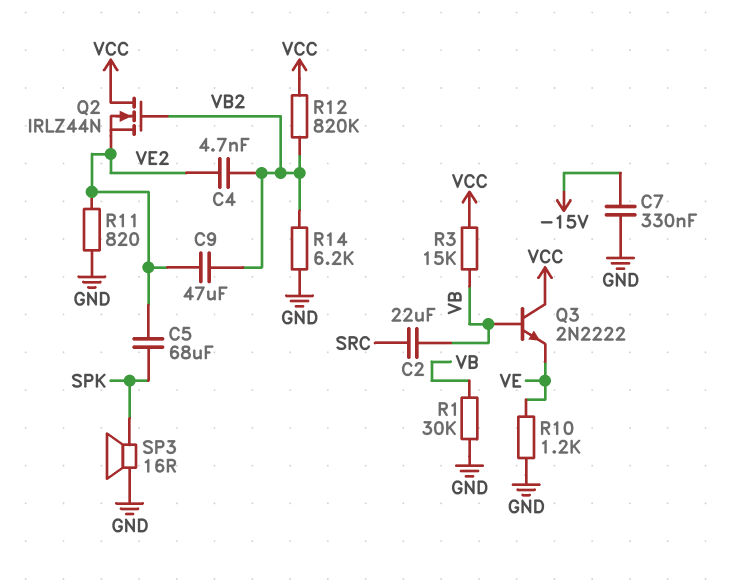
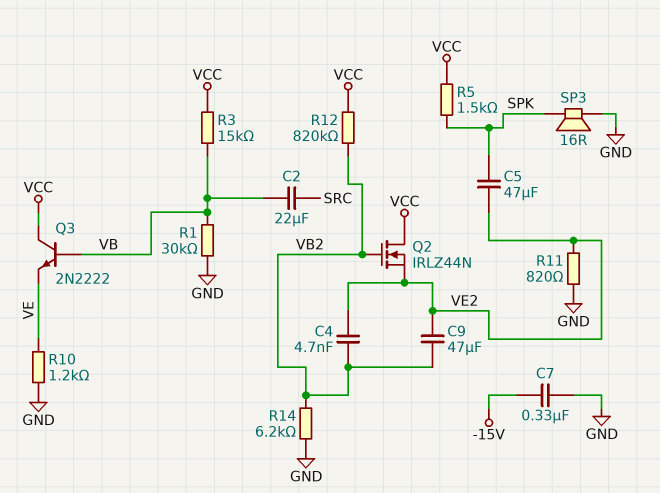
C5: 68uF (SPK, VE2) -> 47uF (SPK, VE2)
R5: none -> 1.5k (SPK, VCC)

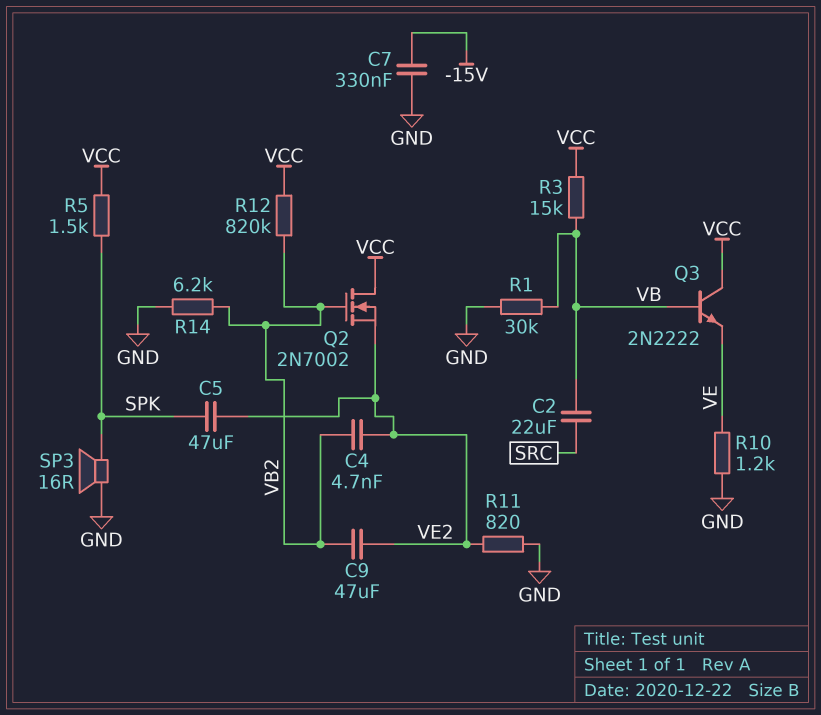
Q2: NMOS IRLZ44N (G VB2, D VCC, S VE2) -> NMOS 2N7002 (G VB2, D VCC, S VE2)

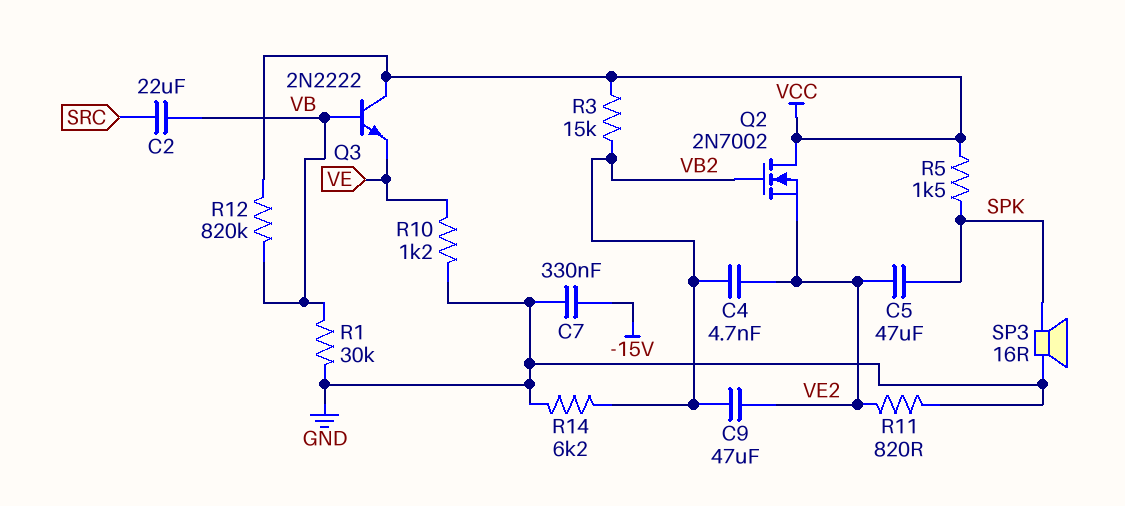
R3: 15k (VB, VCC) -> 15k (VB2, VCC)
R12: 820k (VB2, VCC) -> 820k (VB, VCC)

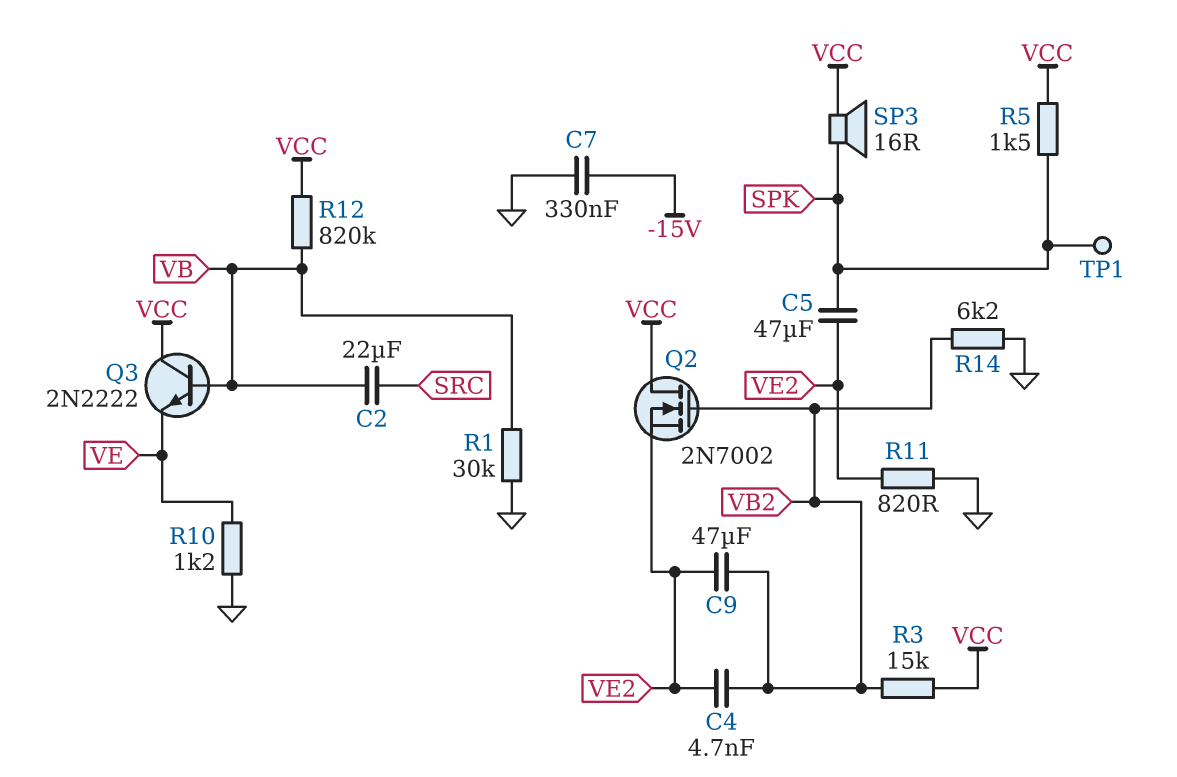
SP3: speaker 16R (GND, SPK) -> speaker 16R (SPK, VCC)
TP1: none -> test point (SPK)

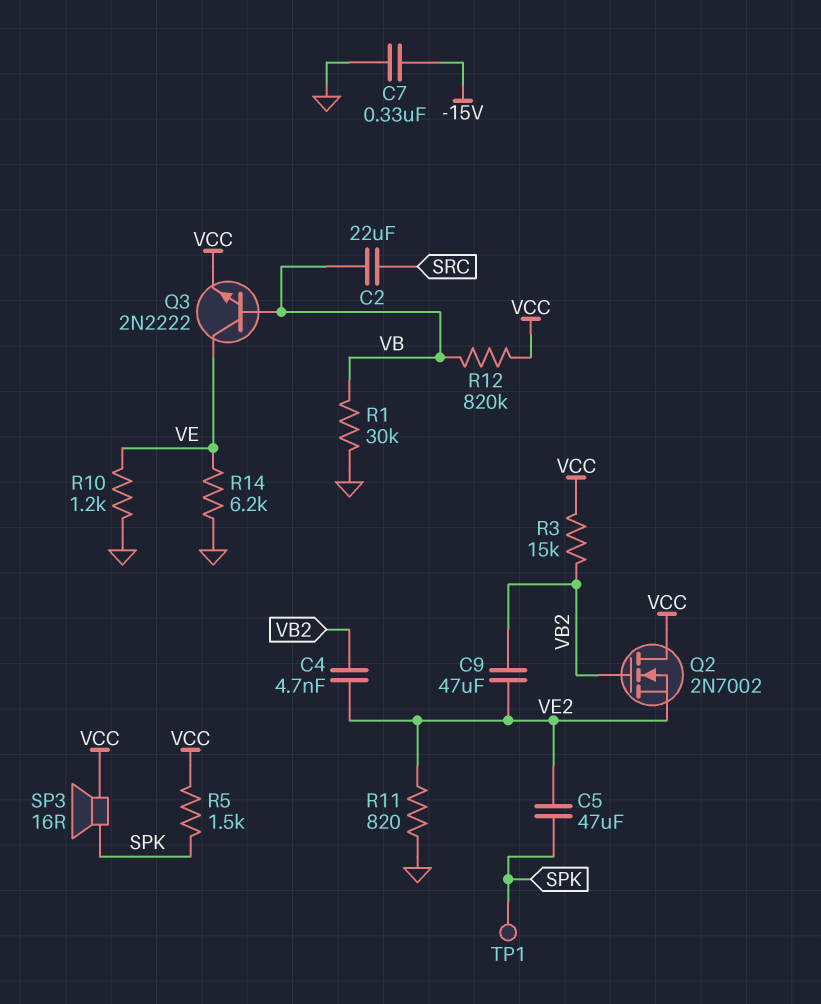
Q3: NPN 2N2222 (B VB, C VCC, E VE) -> NPN 2N2222 (B VB, C VE, E VCC)
R14: 6.2k (GND, VB2) -> 6.2k (GND, VE)

